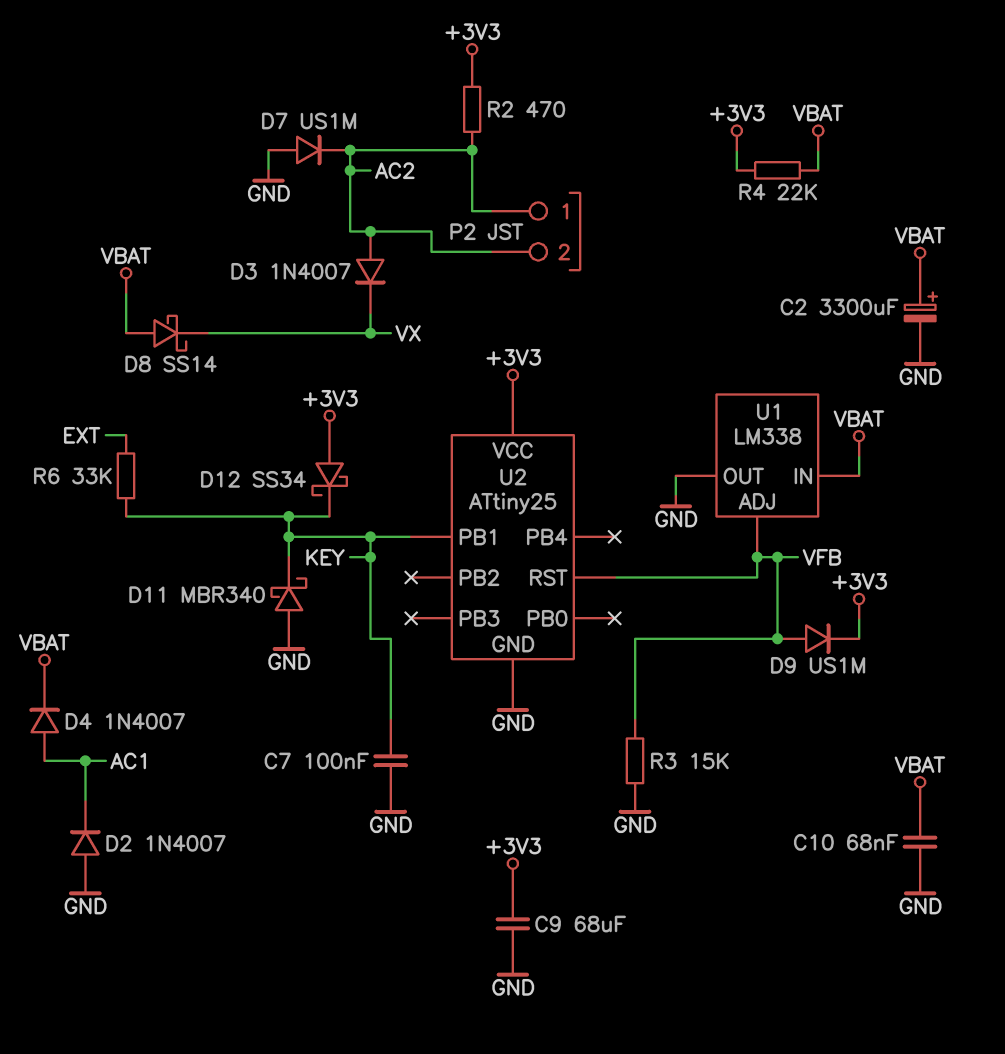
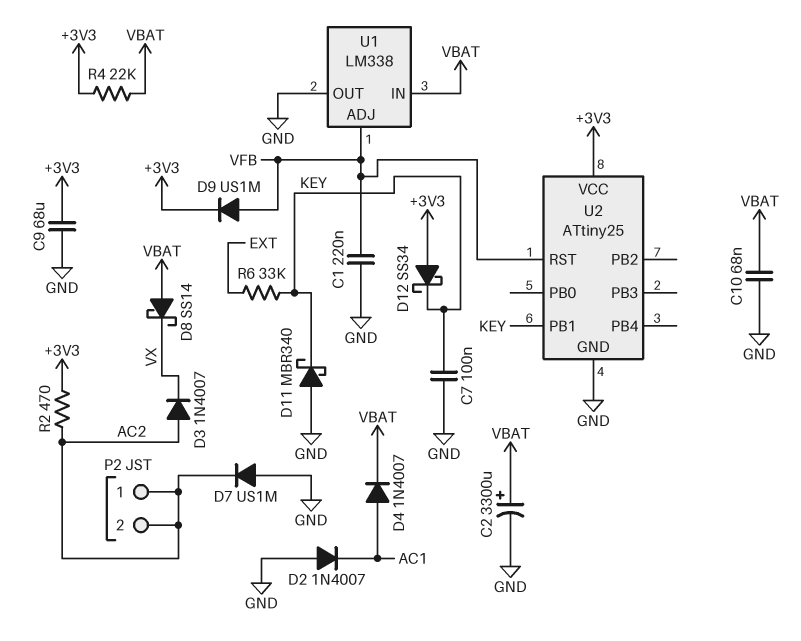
C1: none -> 220nF (GND, VFB)
R3: 15k (GND, VFB) -> none

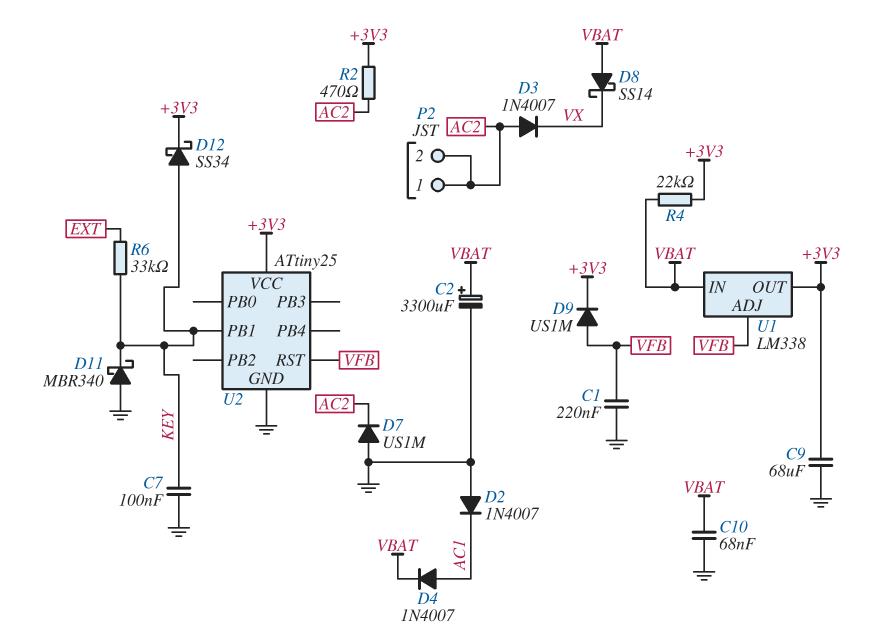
D12: schottky SS34 (A +3V3, K KEY) -> schottky SS34 (A KEY, K +3V3)
U1 pin OUT: GND -> +3V3

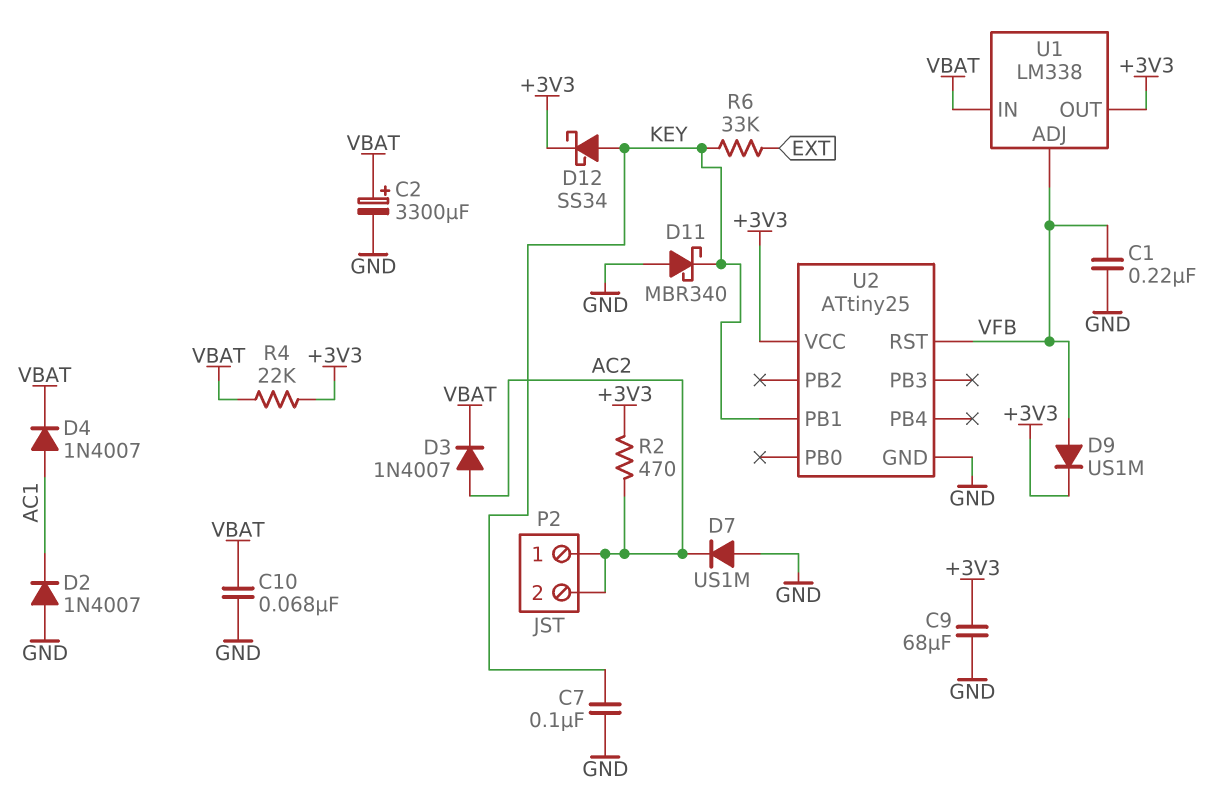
D3: diode 1N4007 (A AC2, K VX) -> diode 1N4007 (A AC2, K VBAT)
D8: schottky SS14 (A VBAT, K VX) -> none

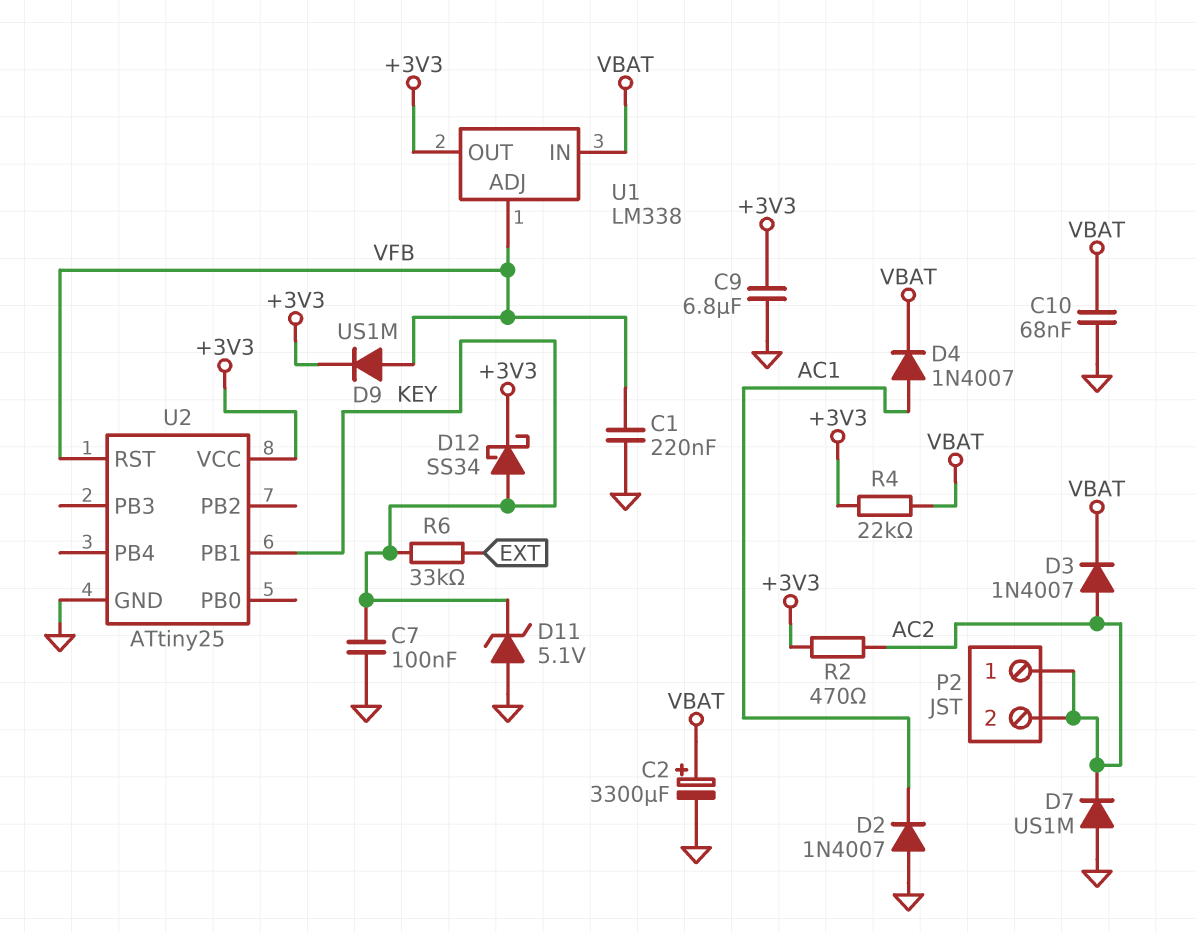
C9: 68uF (+3V3, GND) -> 6.8uF (+3V3, GND)
D11: schottky MBR340 (A GND, K KEY) -> zener 5.1V (A GND, K KEY)

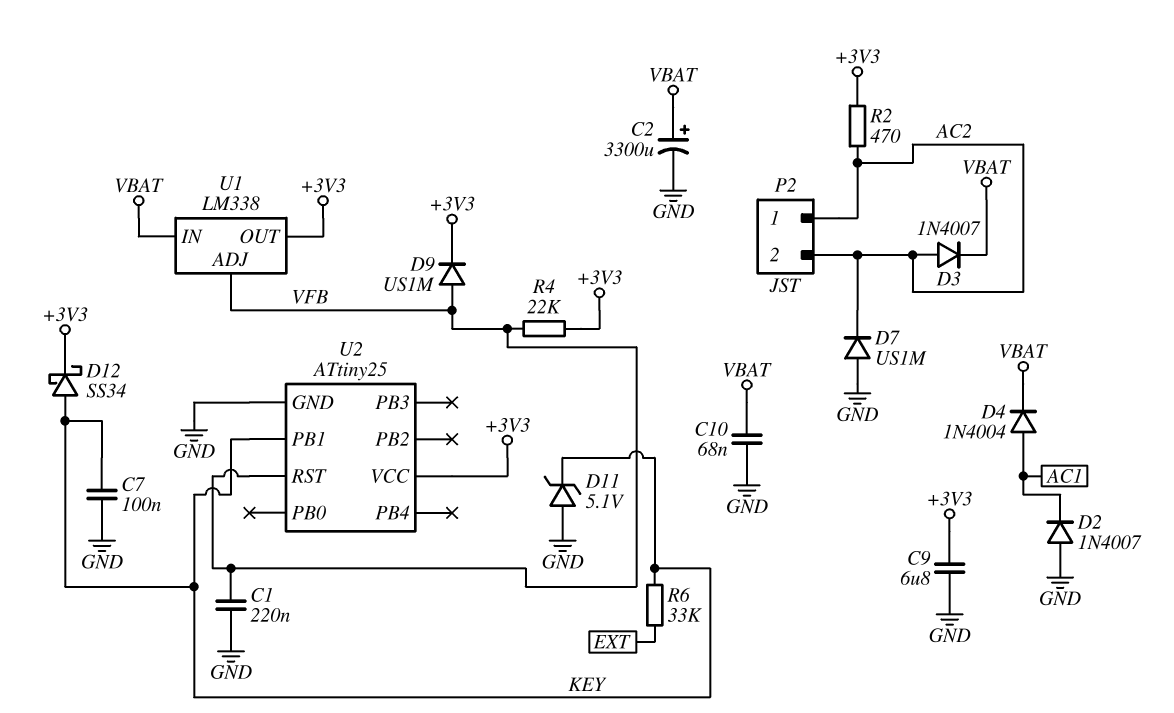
D4: diode 1N4007 (A AC1, K VBAT) -> diode 1N4004 (A AC1, K VBAT)
R4: 22k (+3V3, VBAT) -> 22k (+3V3, VFB)

